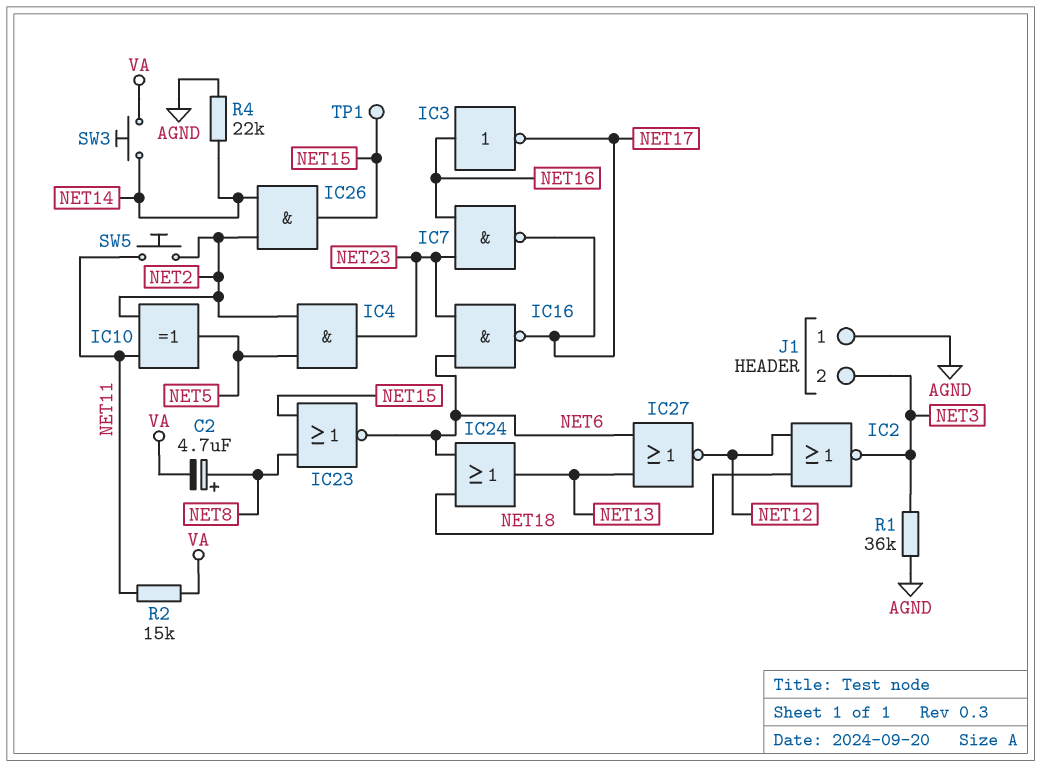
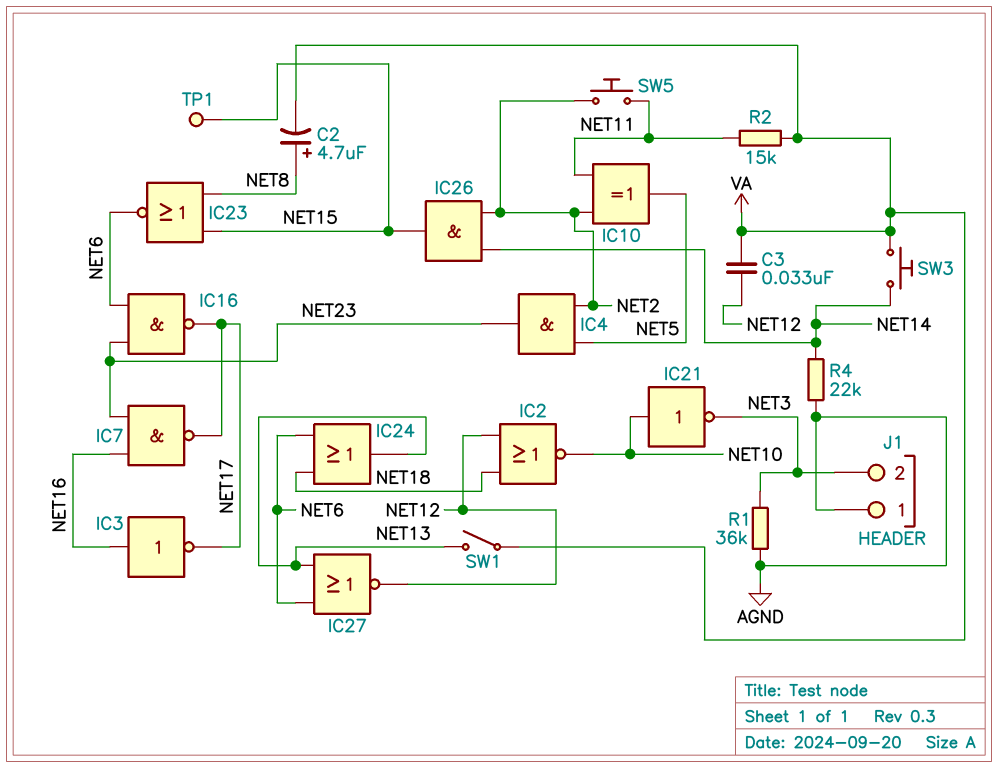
C3: none -> 33nF (NET12, VA)
IC2: NOR (in NET12, in NET18, out NET3) -> NOR (in NET12, in NET18, out NET10)
IC21: none -> NOT (in NET10, out NET3)
SW1: none -> switch (NET13, VA)

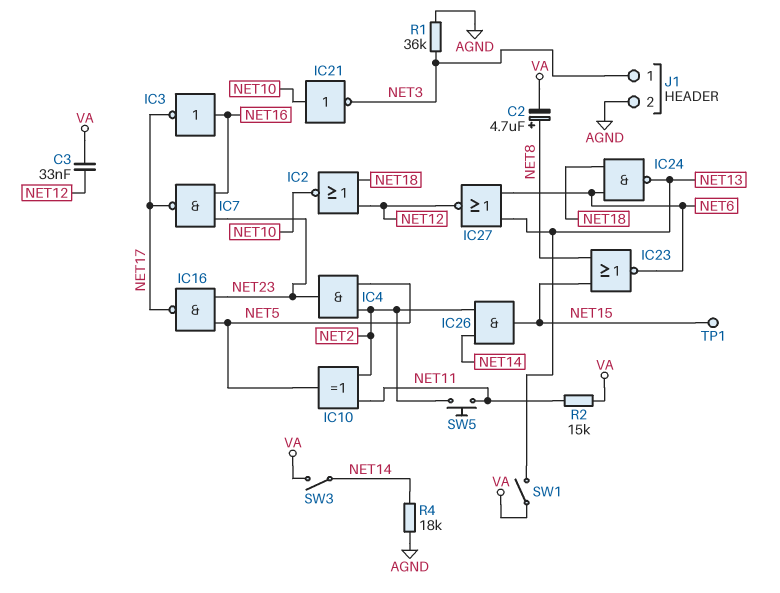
IC16: NAND (in NET6, in NET23, out NET17) -> NAND (in NET5, in NET23, out NET17)
IC24: OR (in NET6, in NET18, out NET13) -> NAND (in NET6, in NET18, out NET13)
J1 pin 1: AGND -> NET3
J1 pin 2: NET3 -> AGND
R4: 22k (AGND, NET14) -> 18k (AGND, NET14)
SW3: button (NET14, VA) -> switch (NET14, VA)

